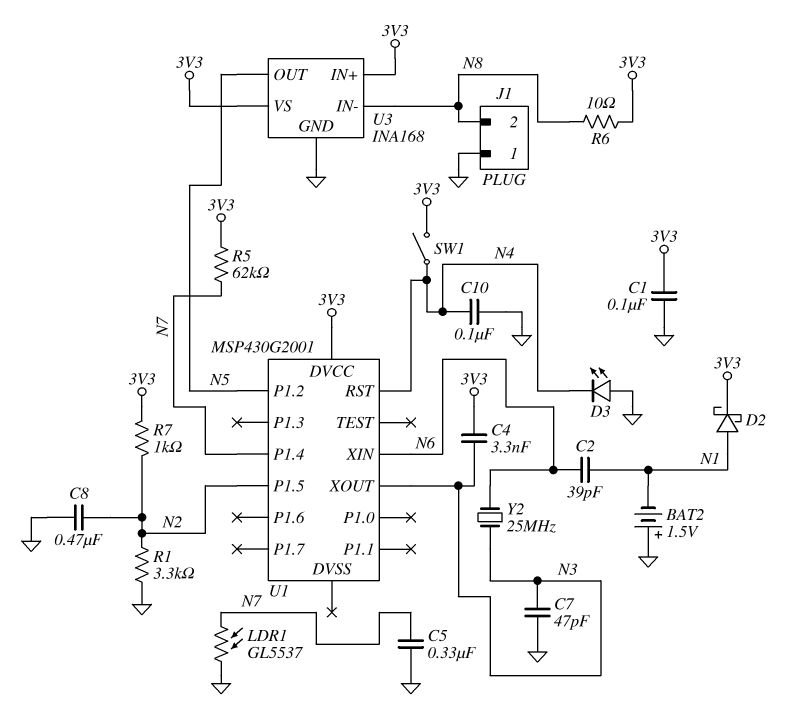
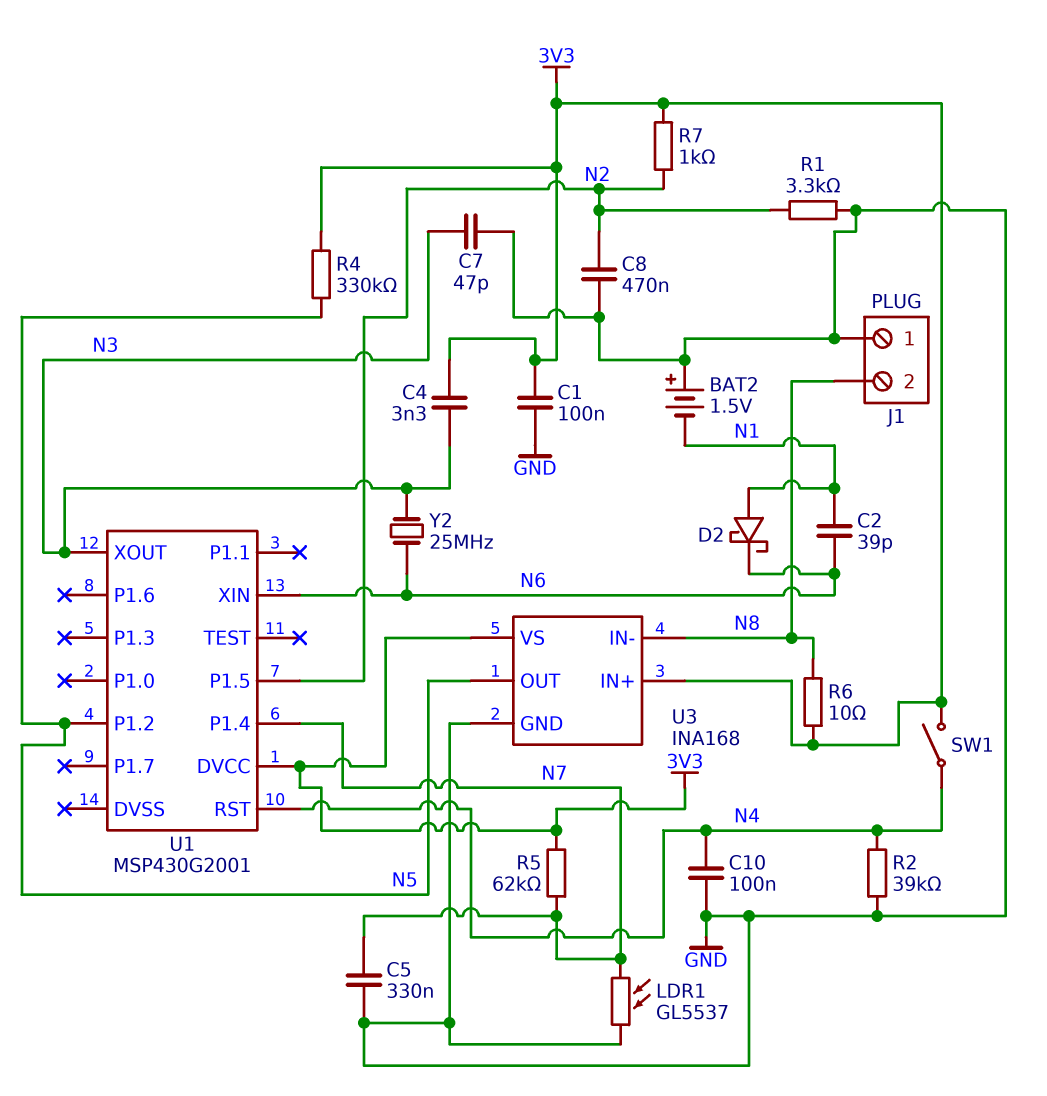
D2: schottky (A N1, K 3V3) -> schottky (A N1, K N6)
D3: LED (A GND, K N4) -> none
R2: none -> 39k (GND, N4)
R4: none -> 330k (3V3, N5)

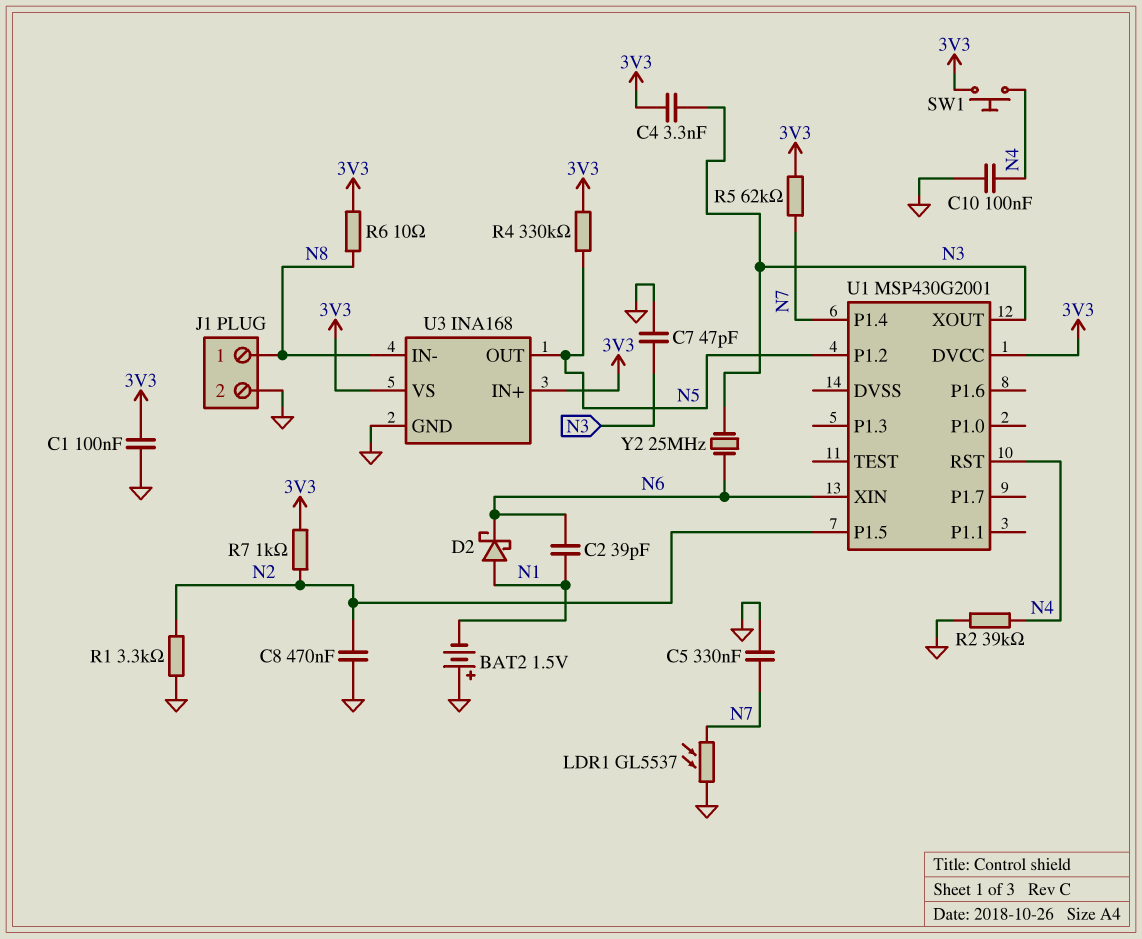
J1 pin 1: GND -> N8
J1 pin 2: N8 -> GND
SW1: switch (3V3, N4) -> button (3V3, N4)

